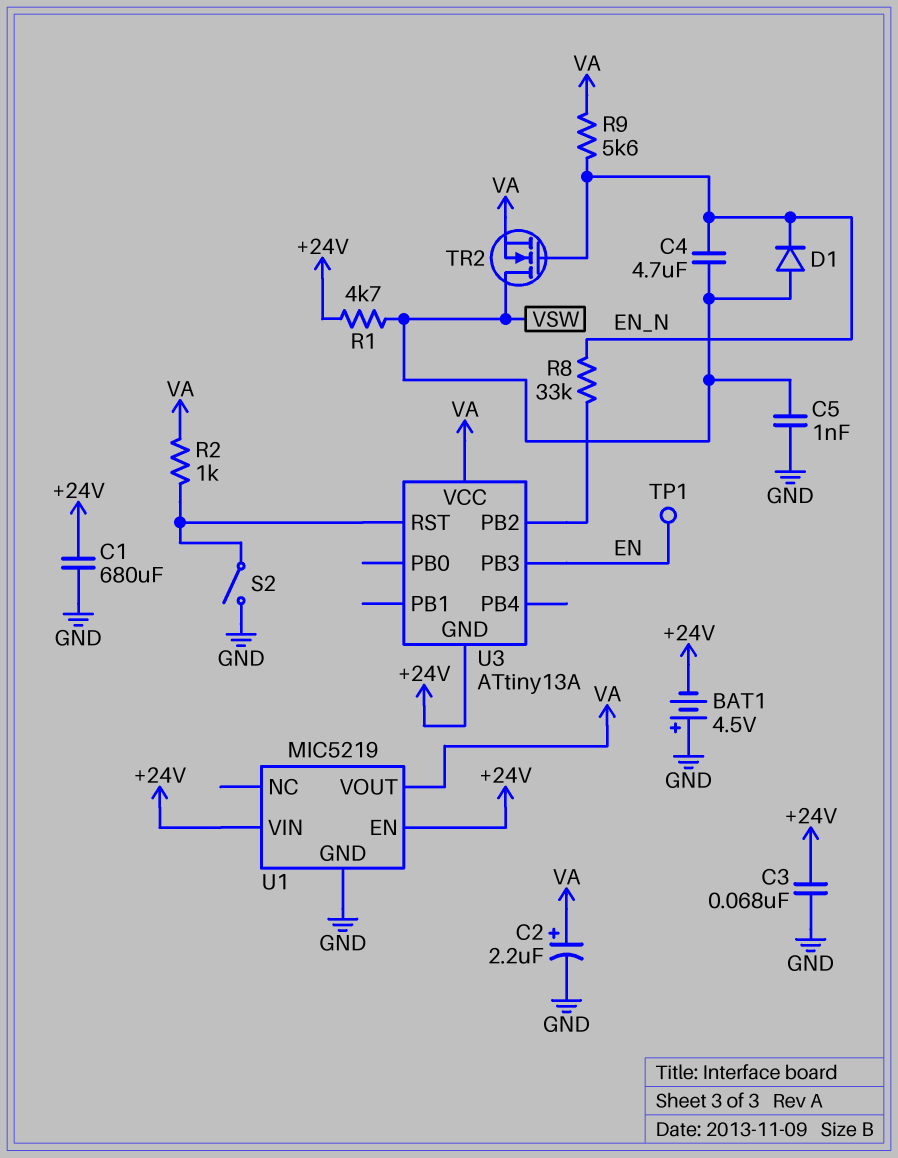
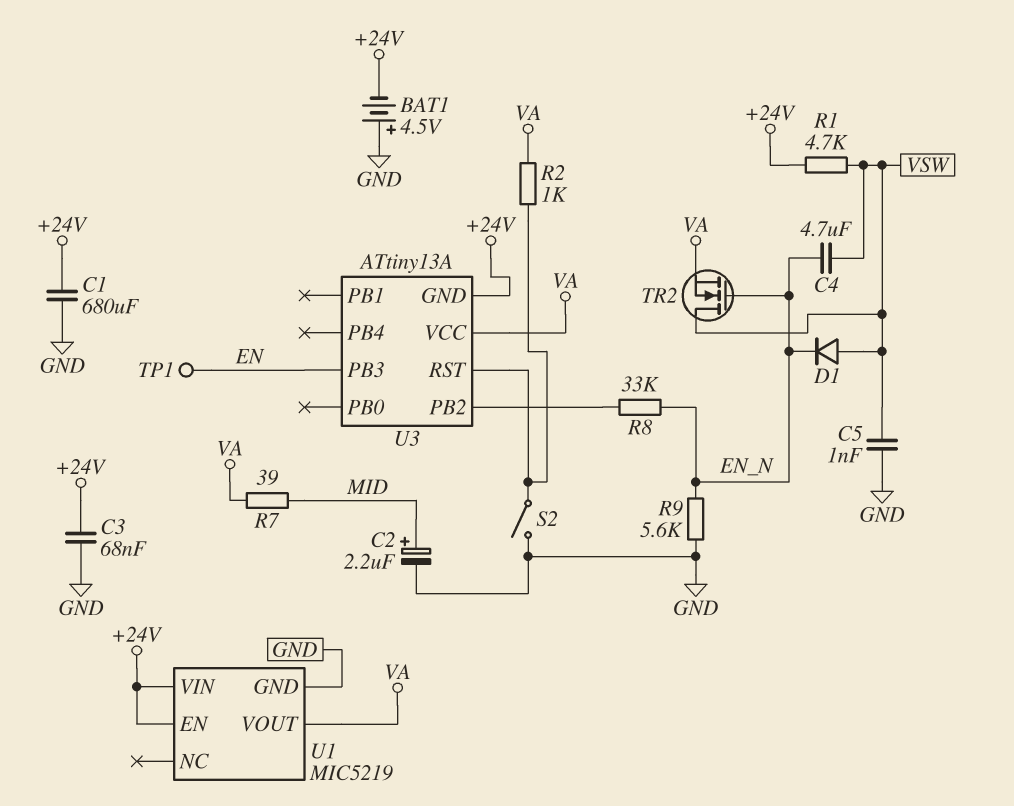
C2: 2.2uF (plus VA, minus GND) -> 2.2uF (plus MID, minus GND)
R7: none -> 39 (MID, VA)
R9: 5.6k (EN_N, VA) -> 5.6k (EN_N, GND)

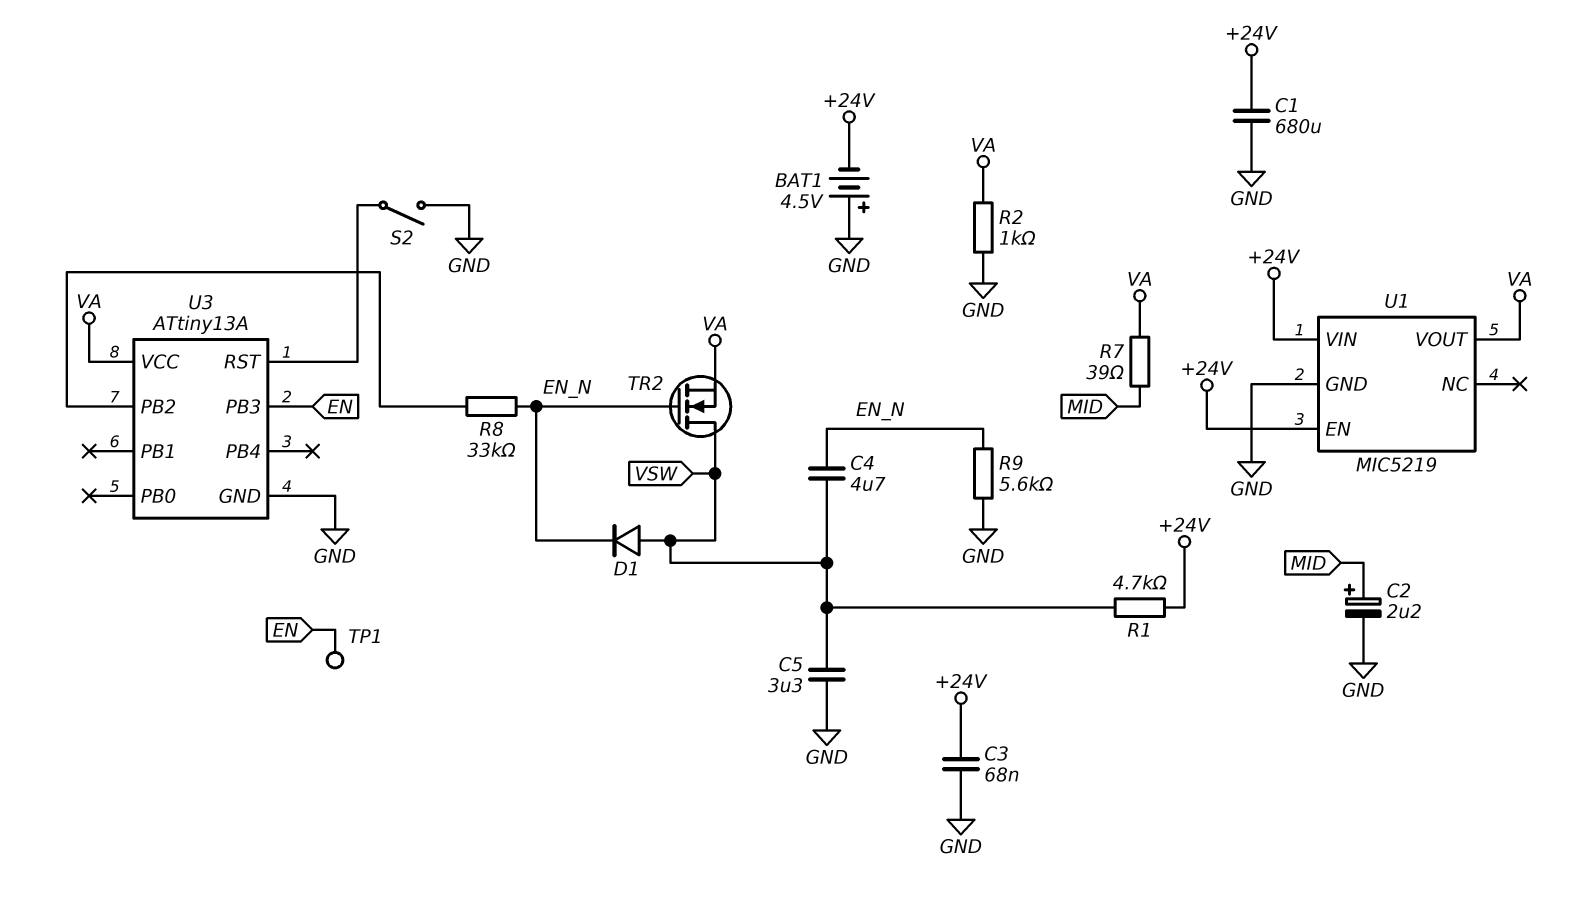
C5: 1nF (GND, VSW) -> 3.3uF (GND, VSW)
R2: 1k (U3/RST, VA) -> 1k (GND, VA)
U3 pin GND: +24V -> GND

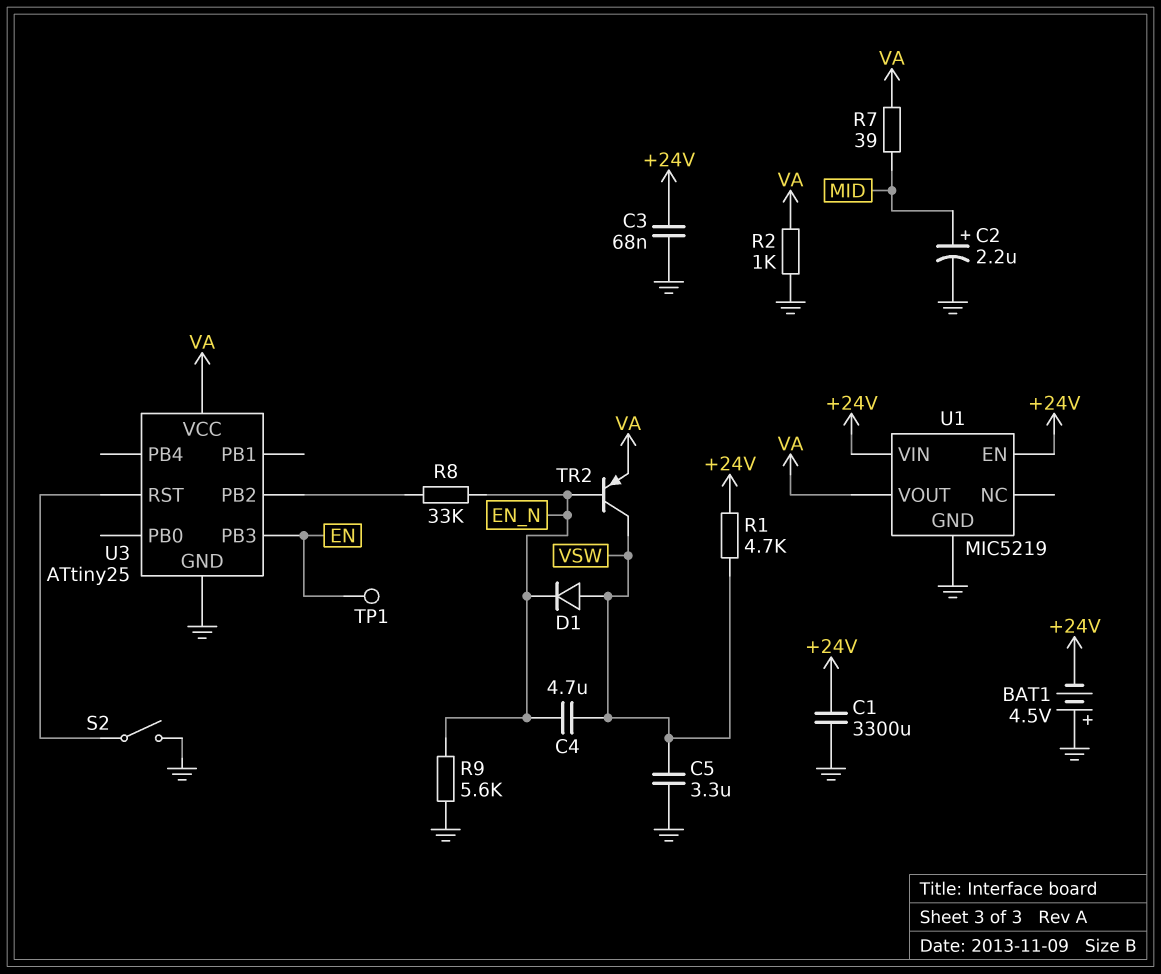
C1: 680uF (+24V, GND) -> 3300uF (+24V, GND)
TR2: NMOS (G EN_N, D VSW, S VA) -> PNP (B EN_N, C VSW, E VA)
U3: ATtiny13A -> ATtiny25

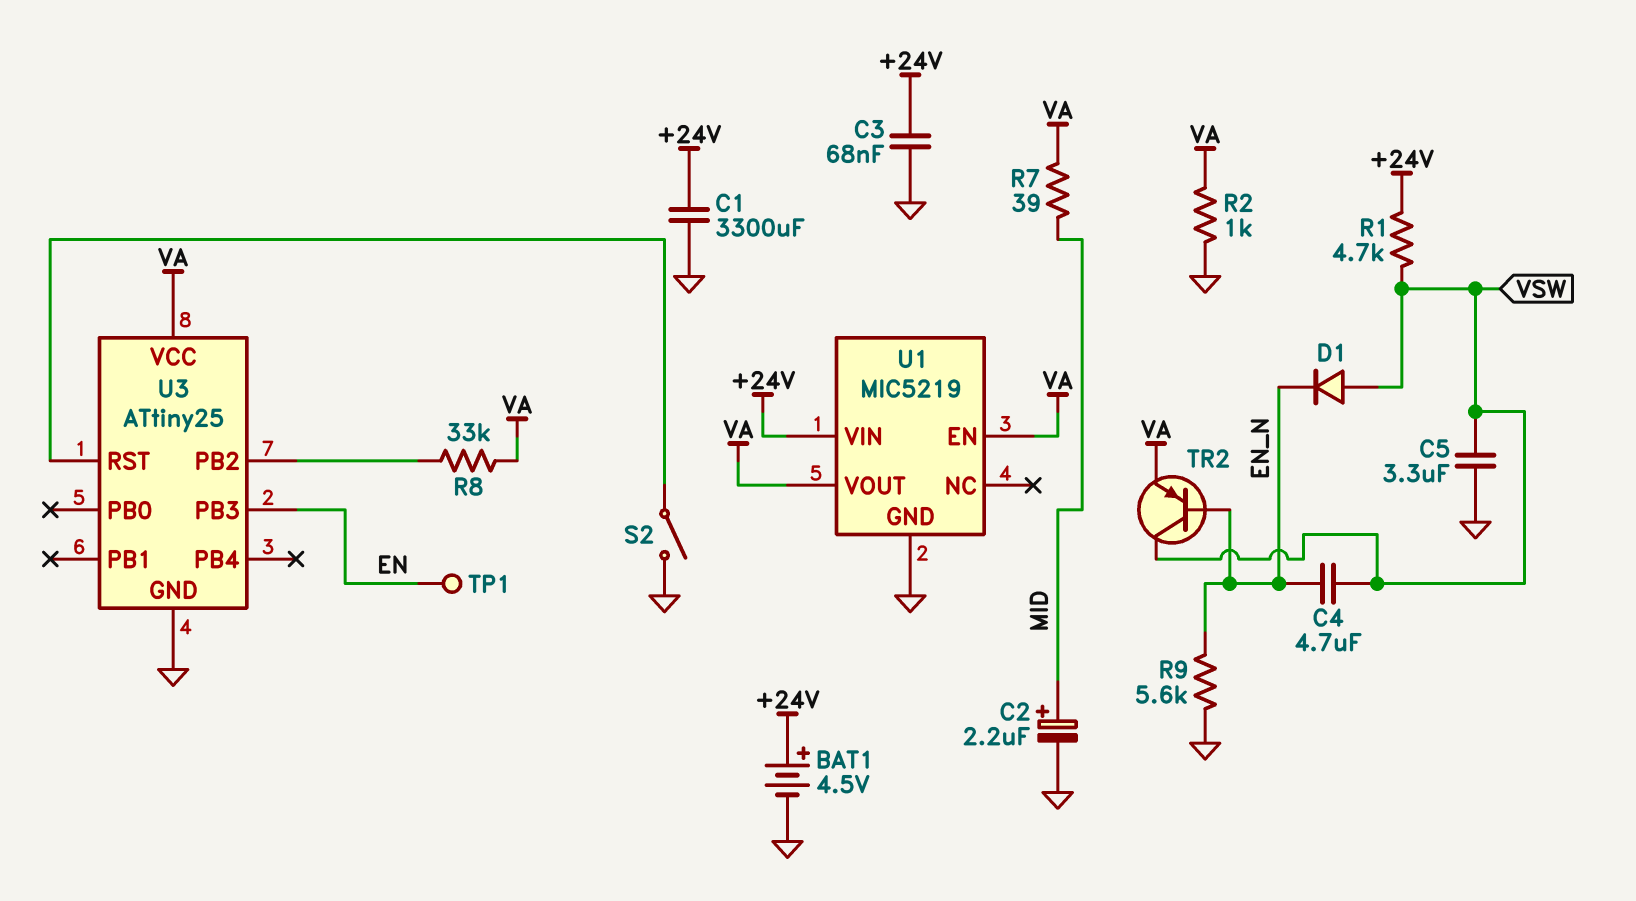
BAT1: 4.5V (plus GND, minus +24V) -> 4.5V (plus +24V, minus GND)
R8: 33k (EN_N, U3/PB2) -> 33k (U3/PB2, VA)
U1 pin EN: +24V -> VA

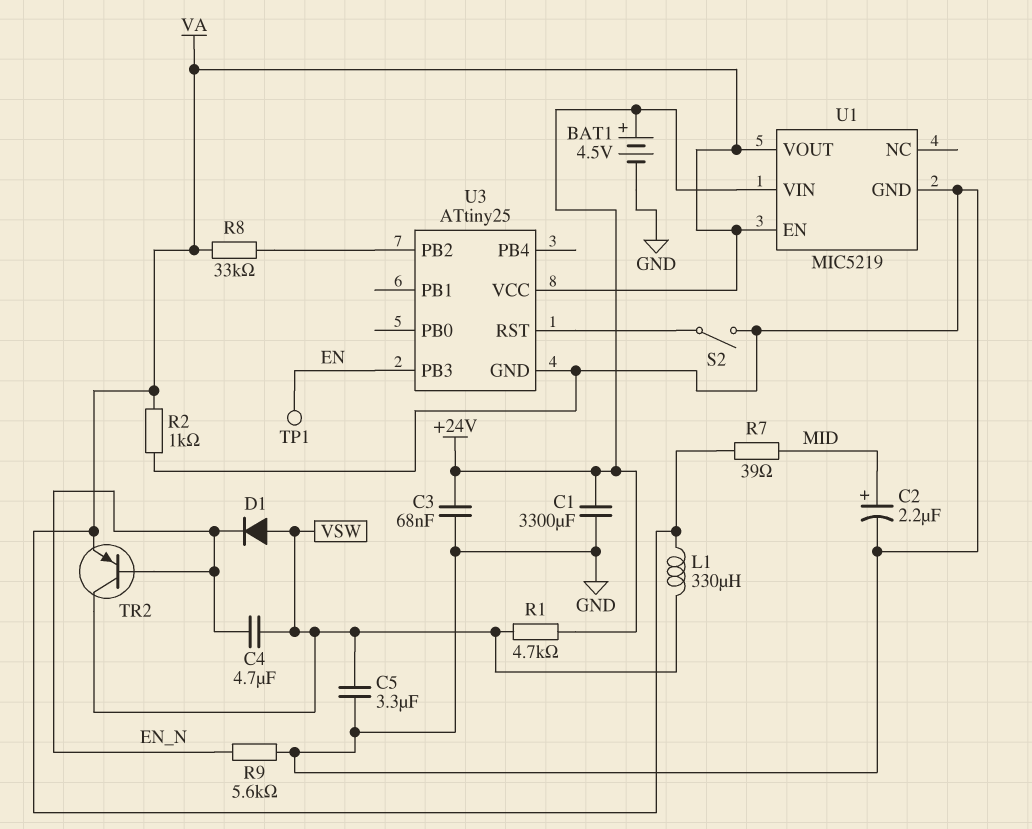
L1: none -> 330uH (VA, VSW)

